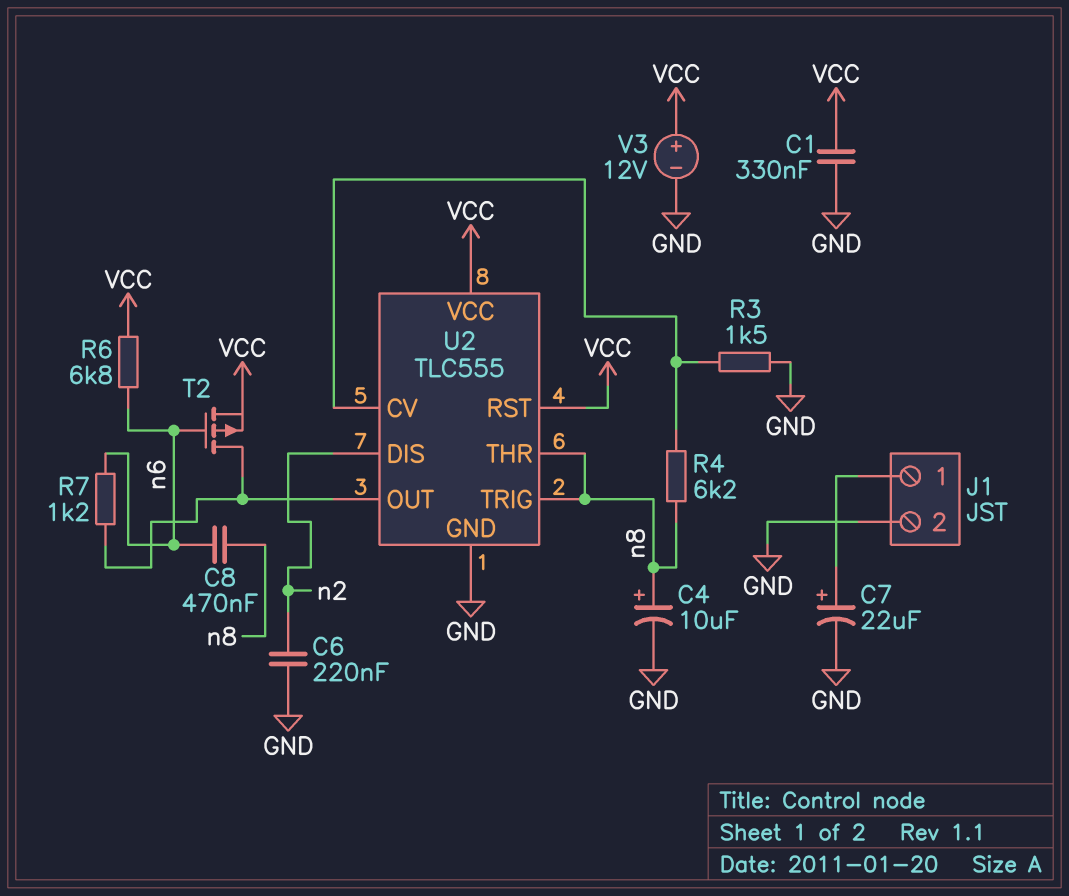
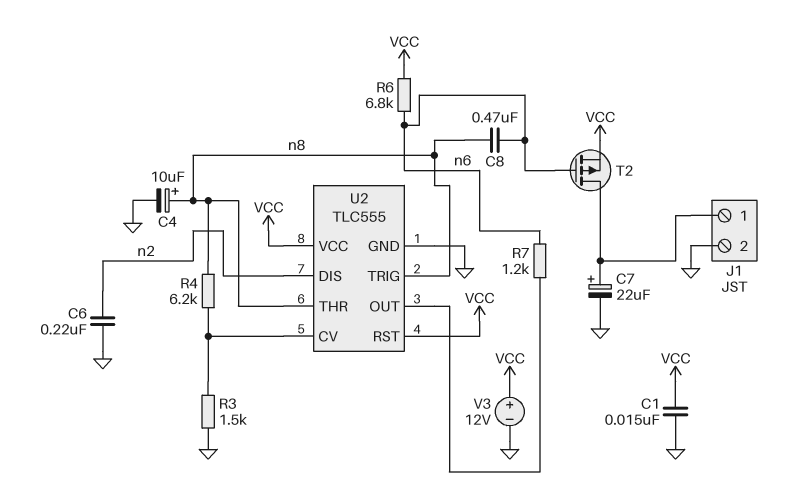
C1: 330nF (GND, VCC) -> 15nF (GND, VCC)
T2: PMOS (G n6, D U2/OUT, S VCC) -> PMOS (G n6, D J1/1, S VCC)

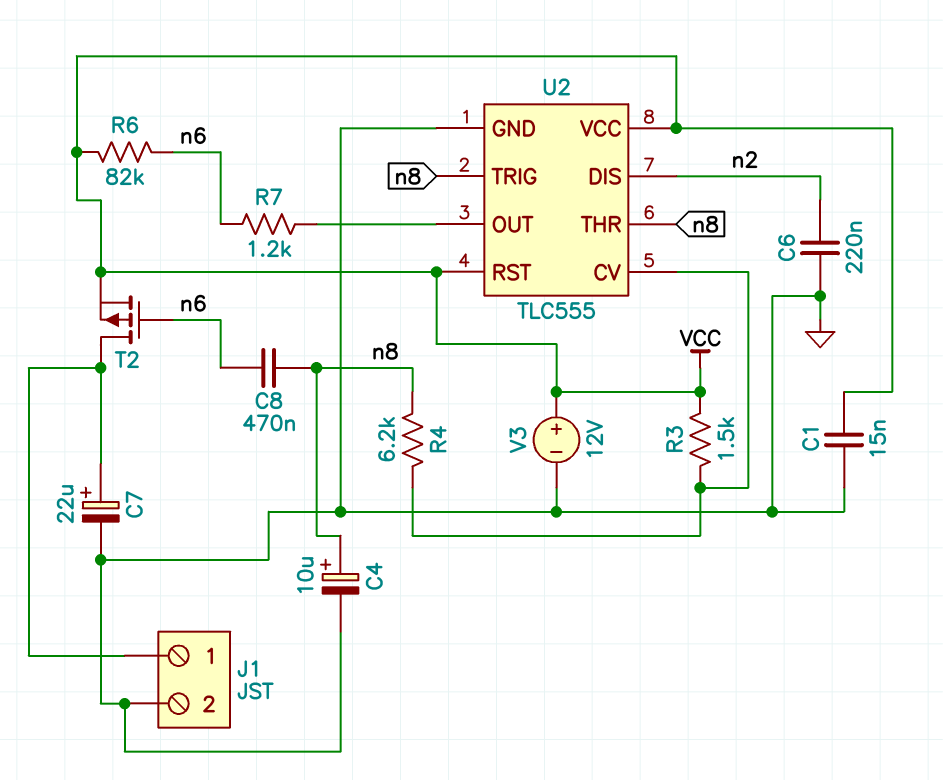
R3: 1.5k (GND, U2/CV) -> 1.5k (U2/CV, VCC)
R6: 6.8k (VCC, n6) -> 82k (VCC, n6)

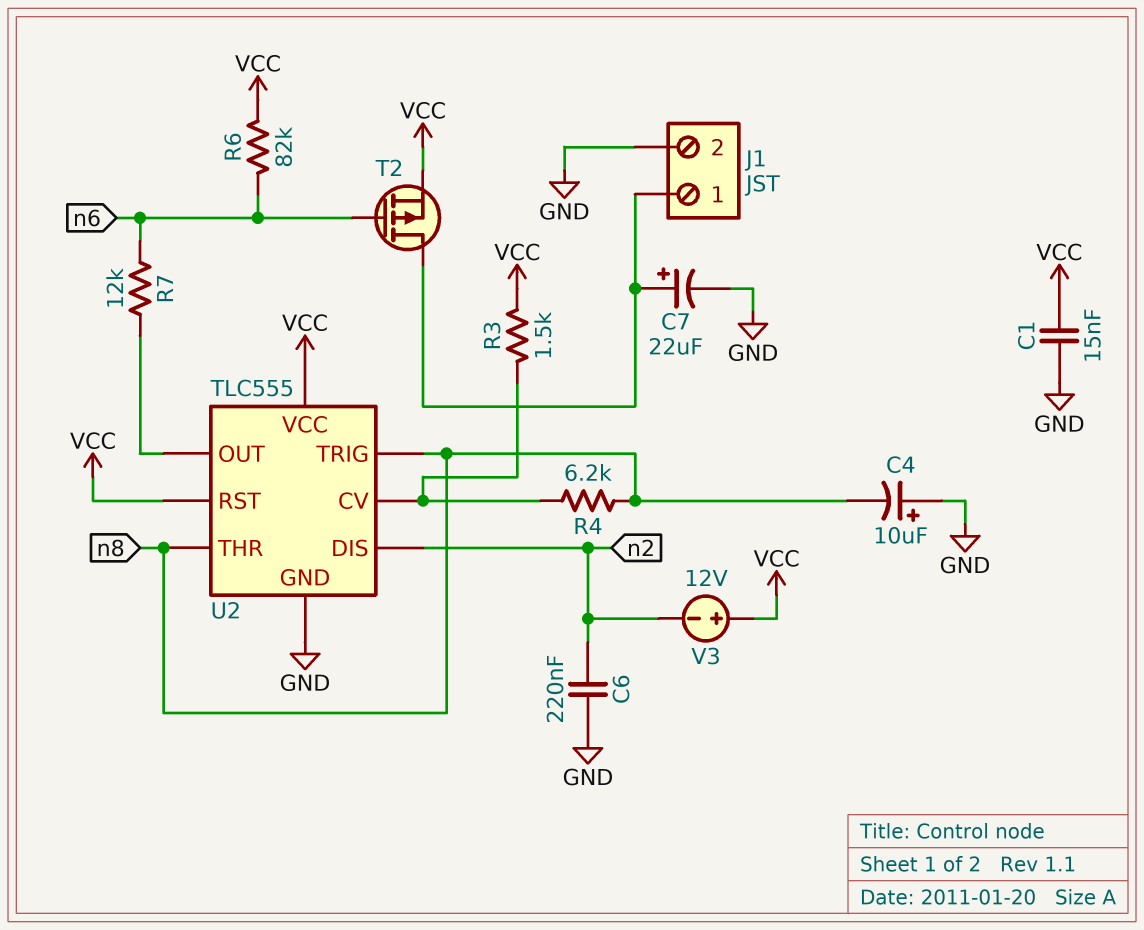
C4: 10uF (plus n8, minus GND) -> 10uF (plus GND, minus n8)
C8: 470nF (n6, n8) -> none
R7: 1.2k (U2/OUT, n6) -> 12k (U2/OUT, n6)
V3: 12V (plus VCC, minus GND) -> 12V (plus VCC, minus n2)

